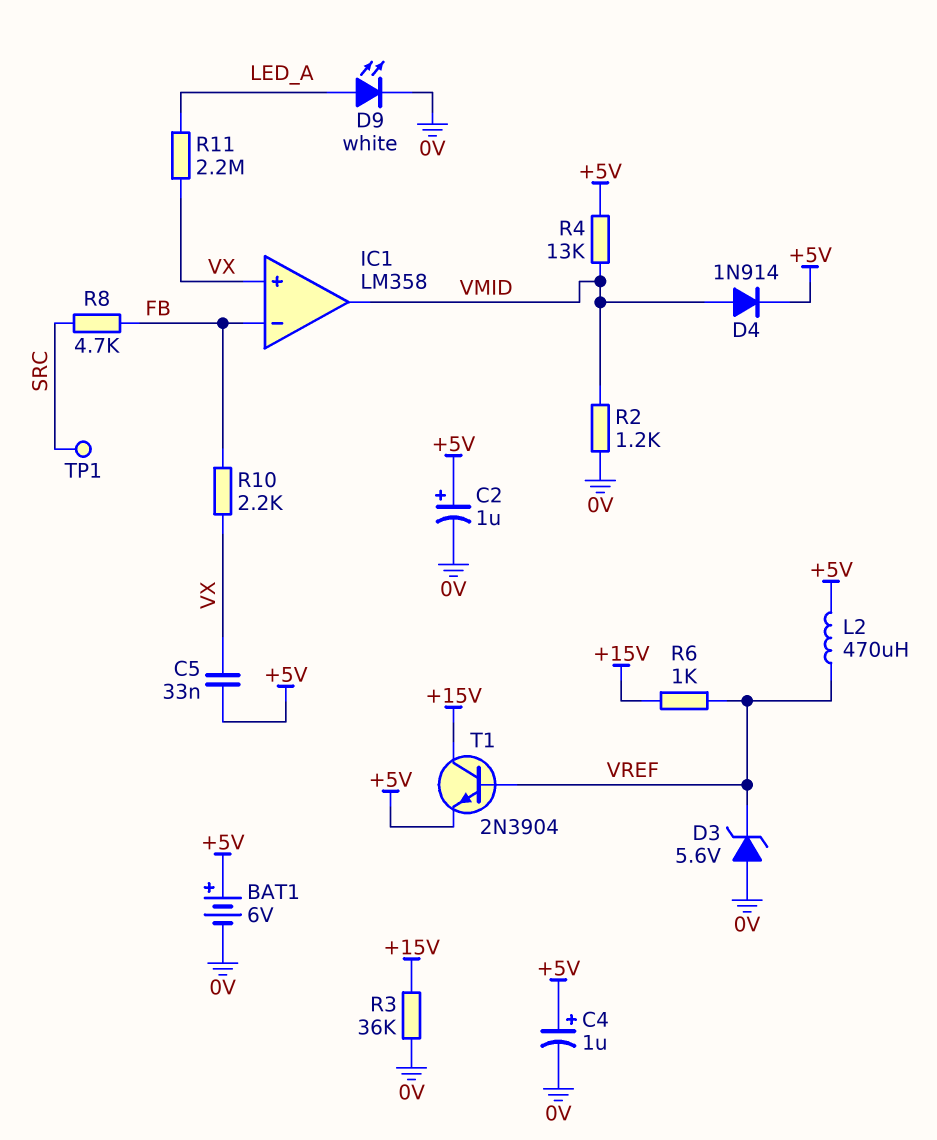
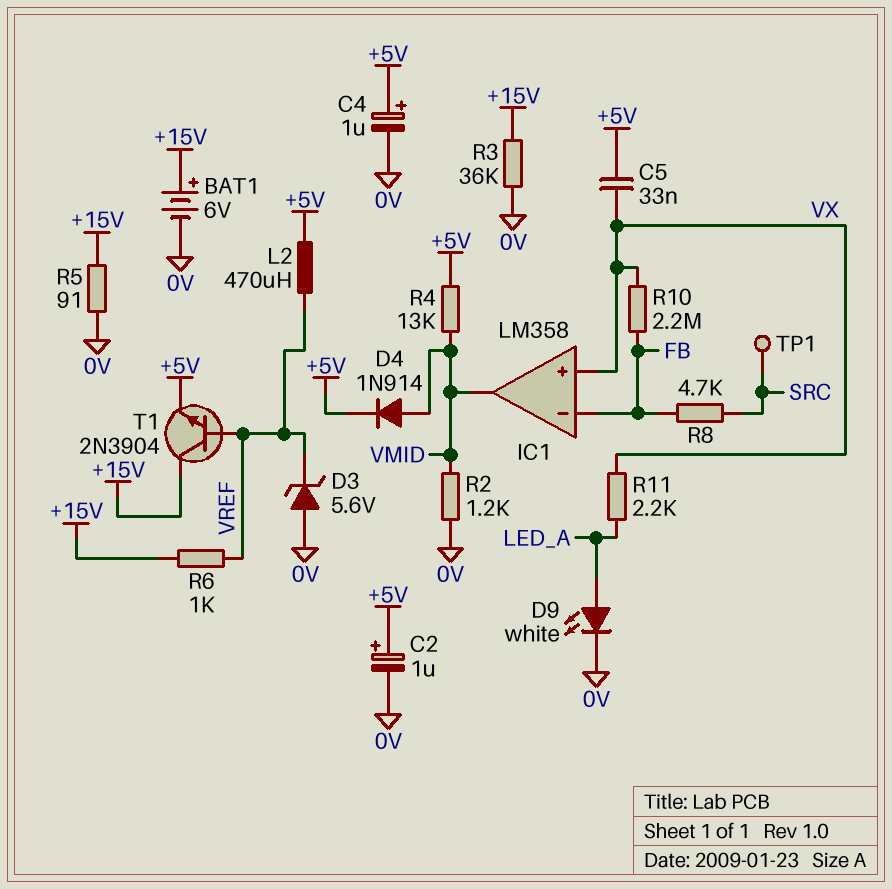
BAT1: 6V (plus +5V, minus 0V) -> 6V (plus +15V, minus 0V)
R5: none -> 91 (+15V, 0V)
R10: 2.2k (FB, VX) -> 2.2M (FB, VX)
R11: 2.2M (LED_A, VX) -> 2.2k (LED_A, VX)

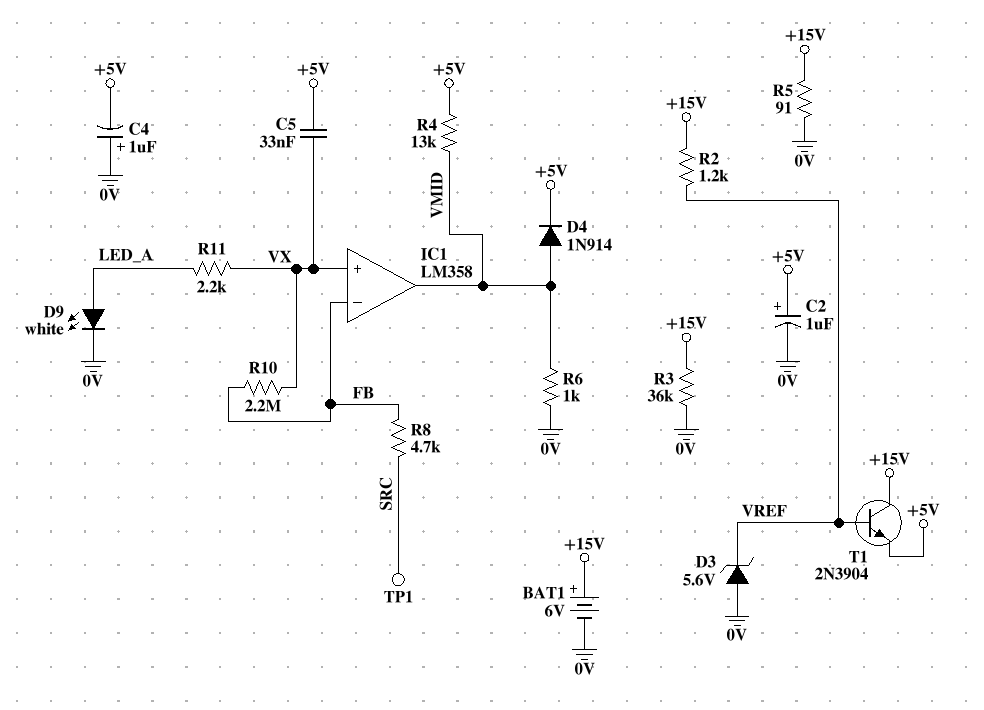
C4: 1uF (plus +5V, minus 0V) -> 1uF (plus 0V, minus +5V)
L2: 470uH (+5V, VREF) -> none
R2: 1.2k (0V, VMID) -> 1.2k (+15V, VREF)
R6: 1k (+15V, VREF) -> 1k (0V, VMID)

